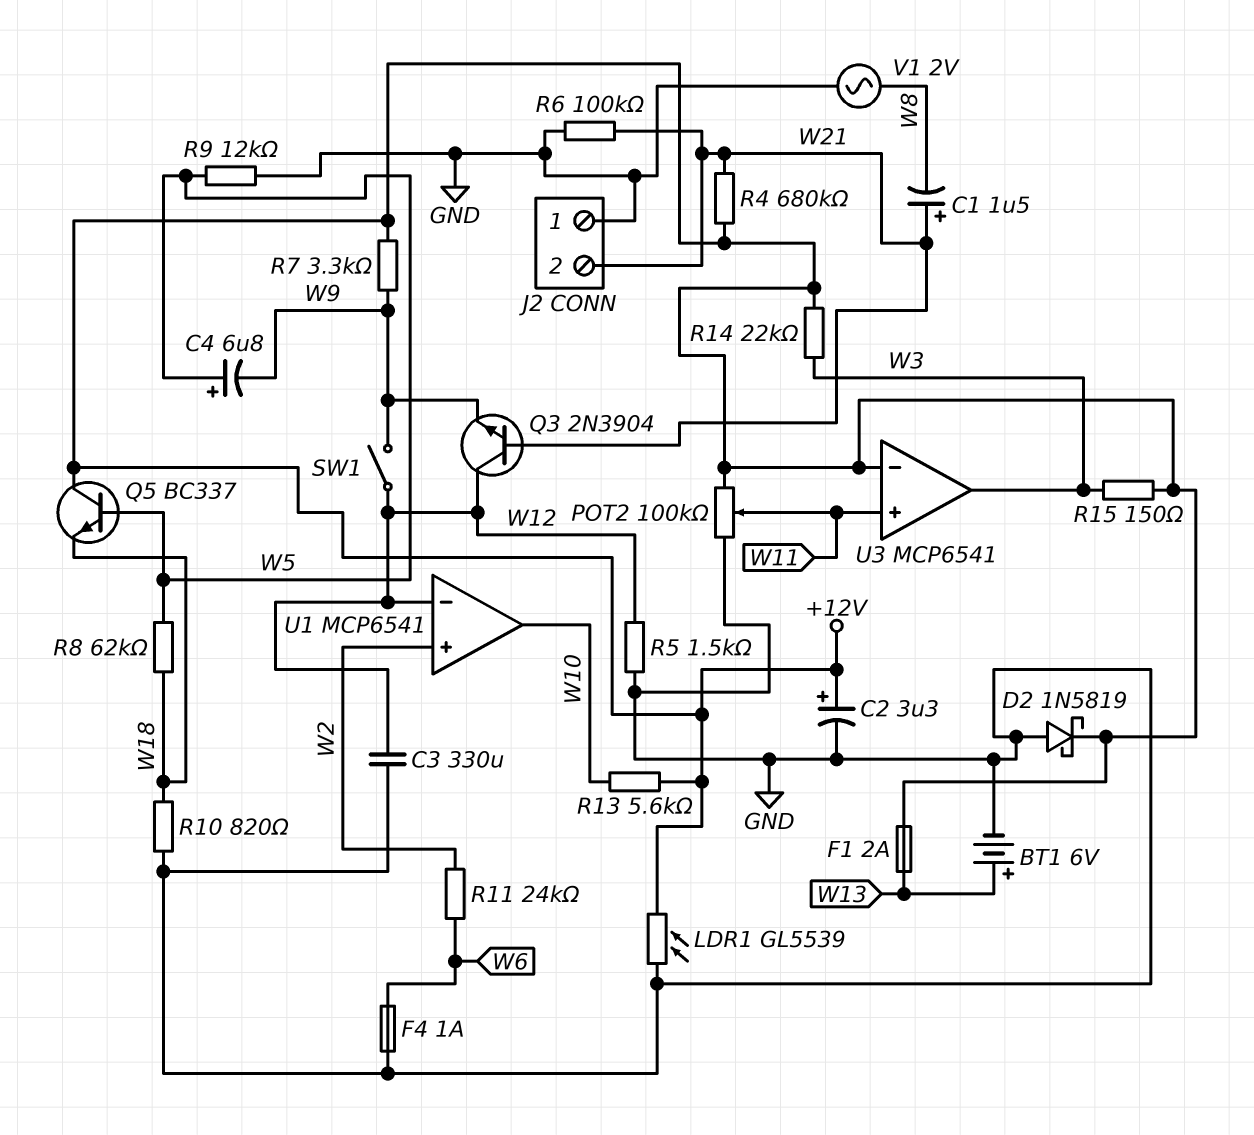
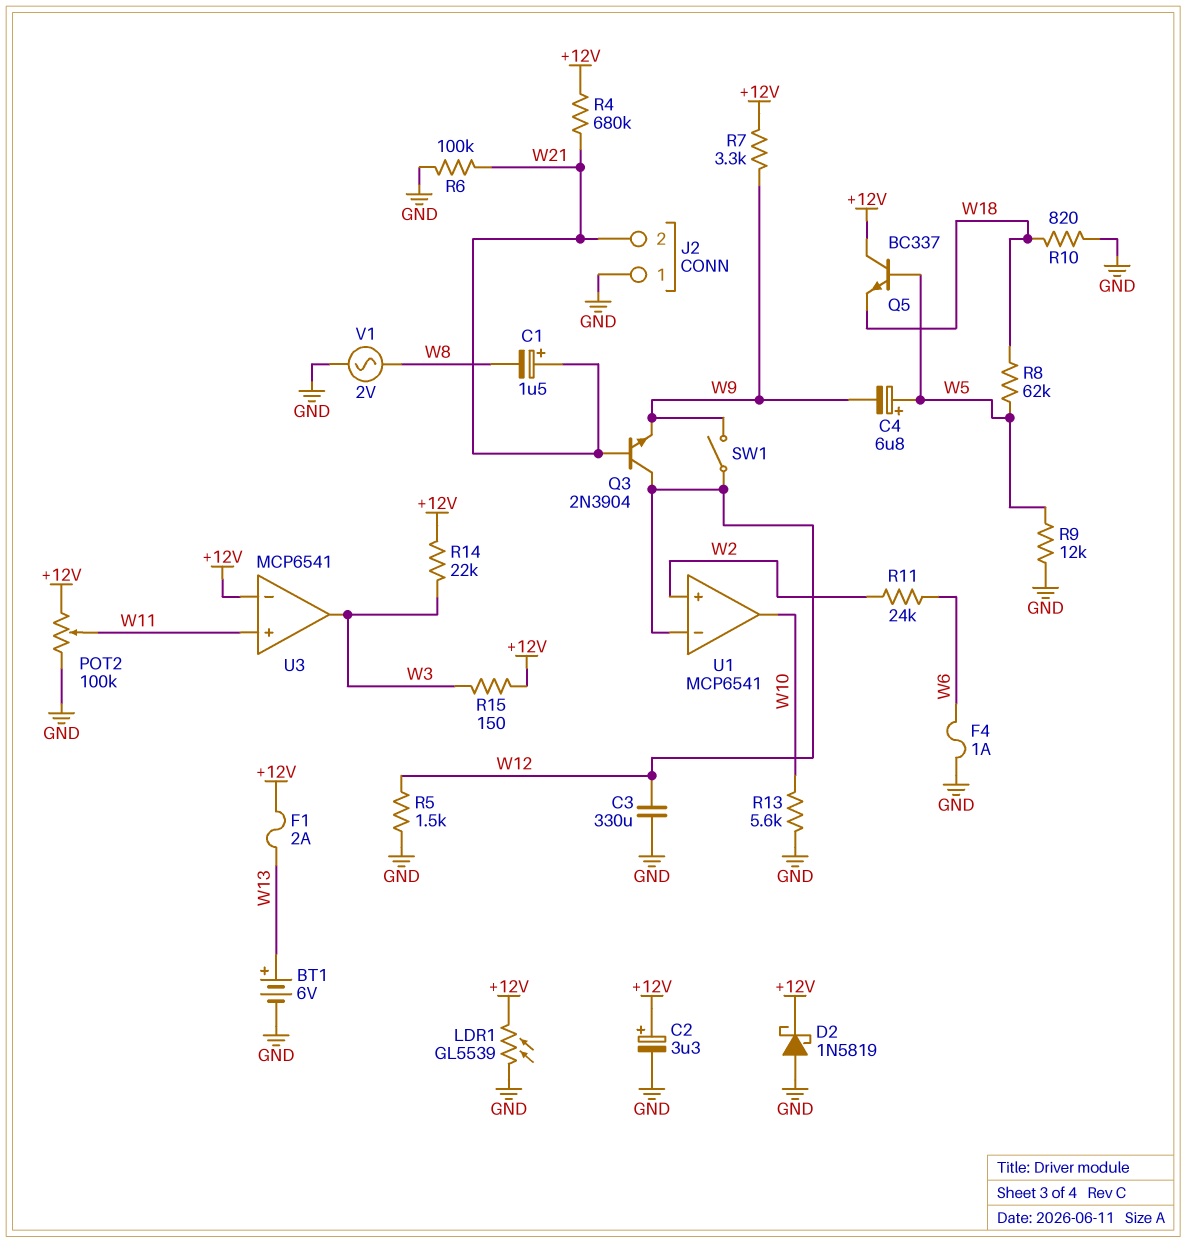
R13: 5.6k (+12V, W10) -> 5.6k (GND, W10)

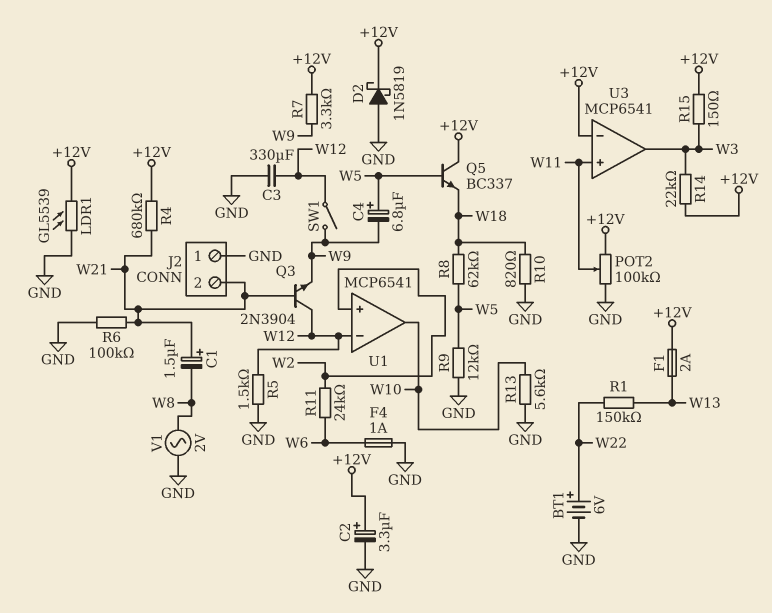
BT1: 6V (plus W13, minus GND) -> 6V (plus W22, minus GND)
R1: none -> 150k (W13, W22)

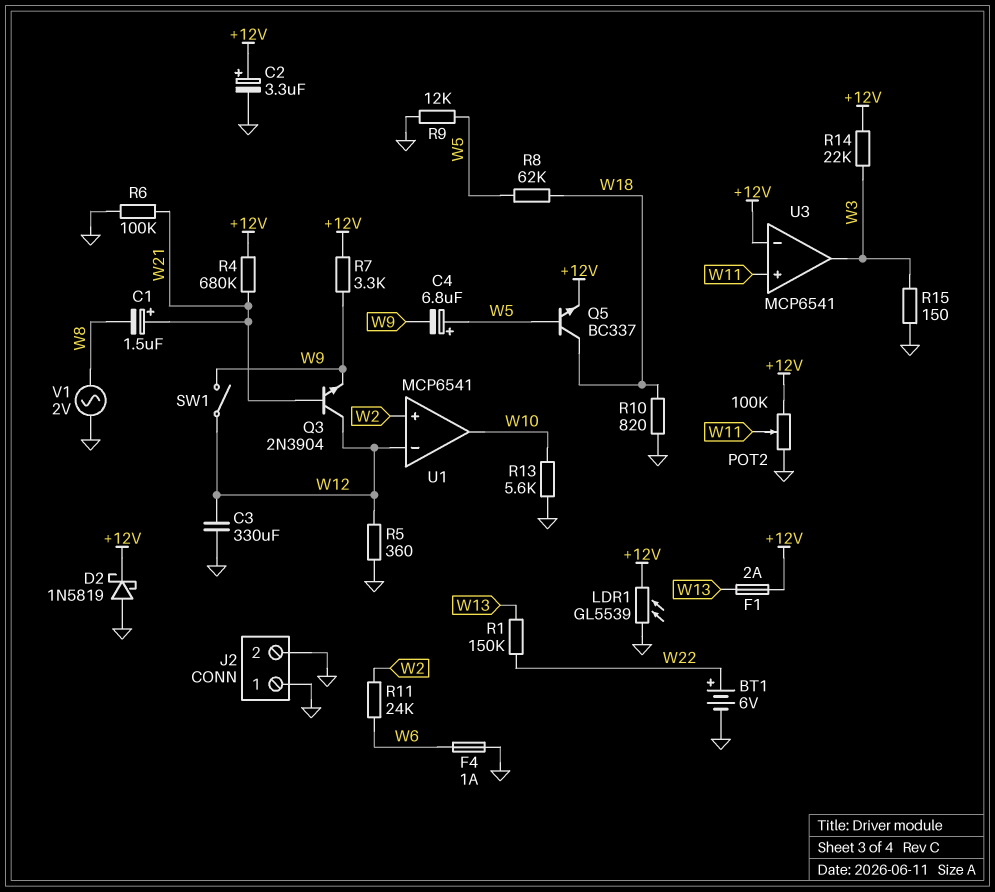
J2 pin 2: W21 -> GND
Q5: NPN BC337 (B W5, C +12V, E W18) -> NPN BC337 (B W5, C W18, E +12V)
R5: 1.5k (GND, W12) -> 360 (GND, W12)
R15: 150 (+12V, W3) -> 150 (GND, W3)

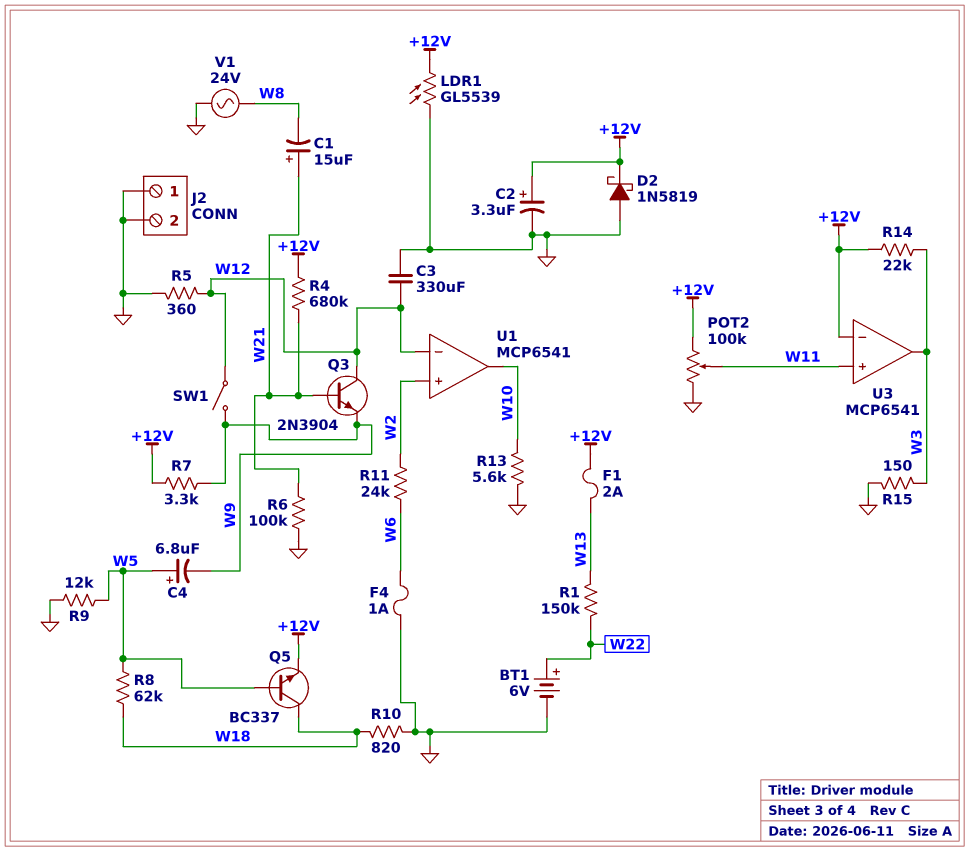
C1: 1.5uF (plus W21, minus W8) -> 15uF (plus W21, minus W8)
V1: AC 2V (GND, W8) -> AC 24V (GND, W8)

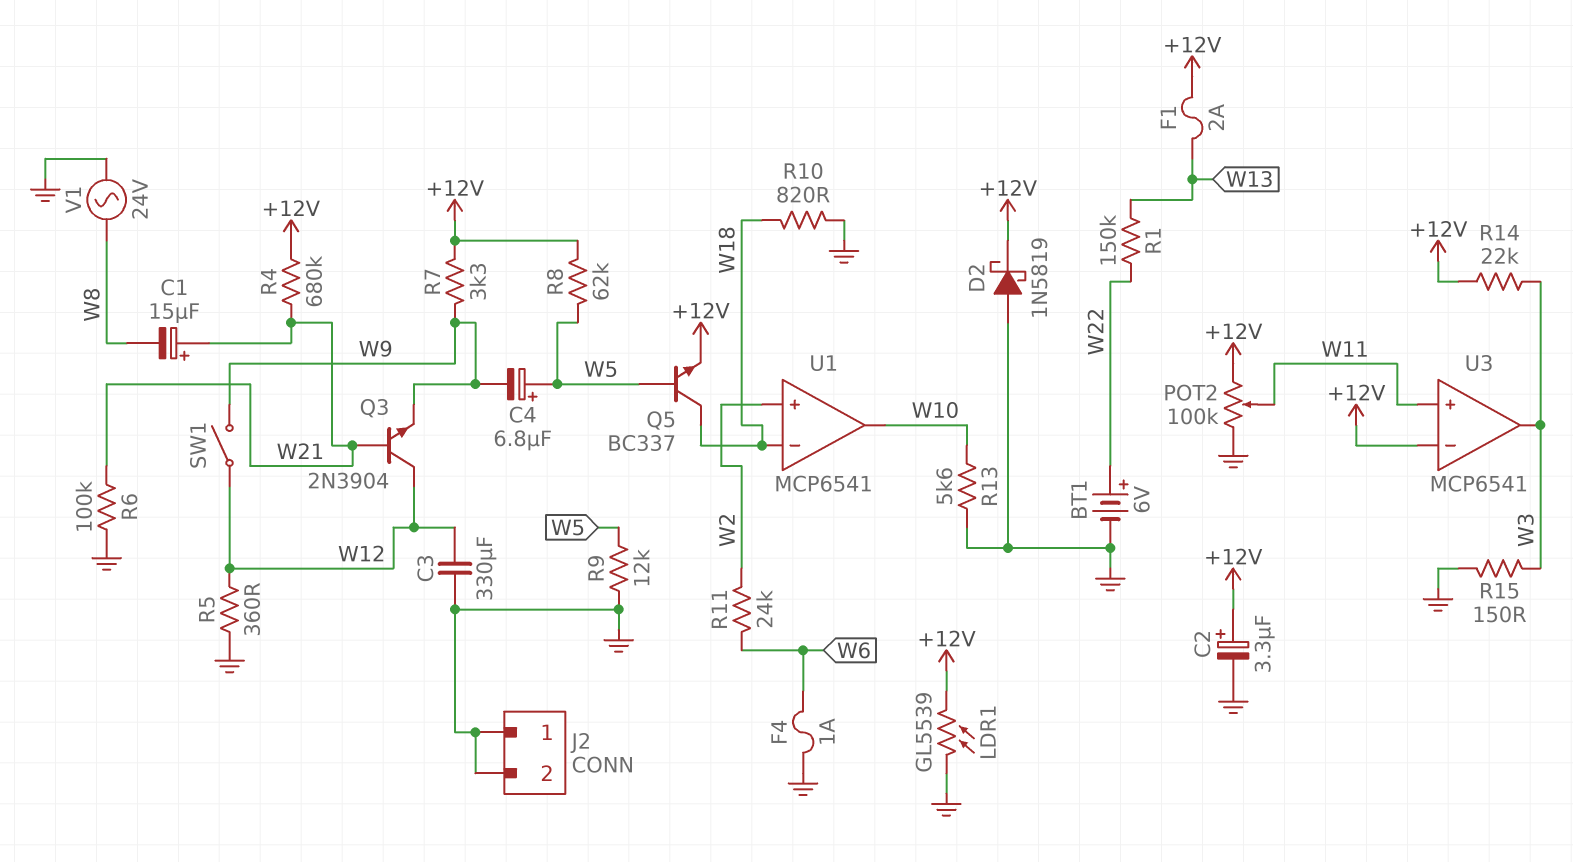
R8: 62k (W5, W18) -> 62k (+12V, W5)
U1 pin in-: W12 -> W18

